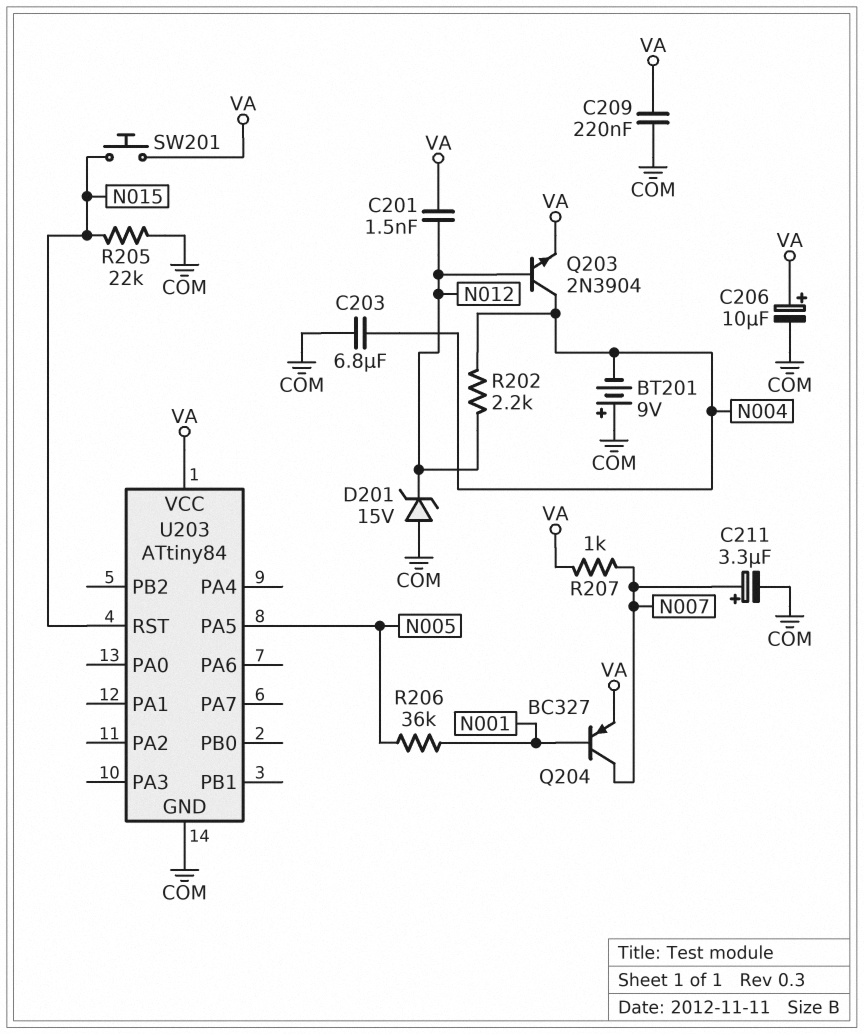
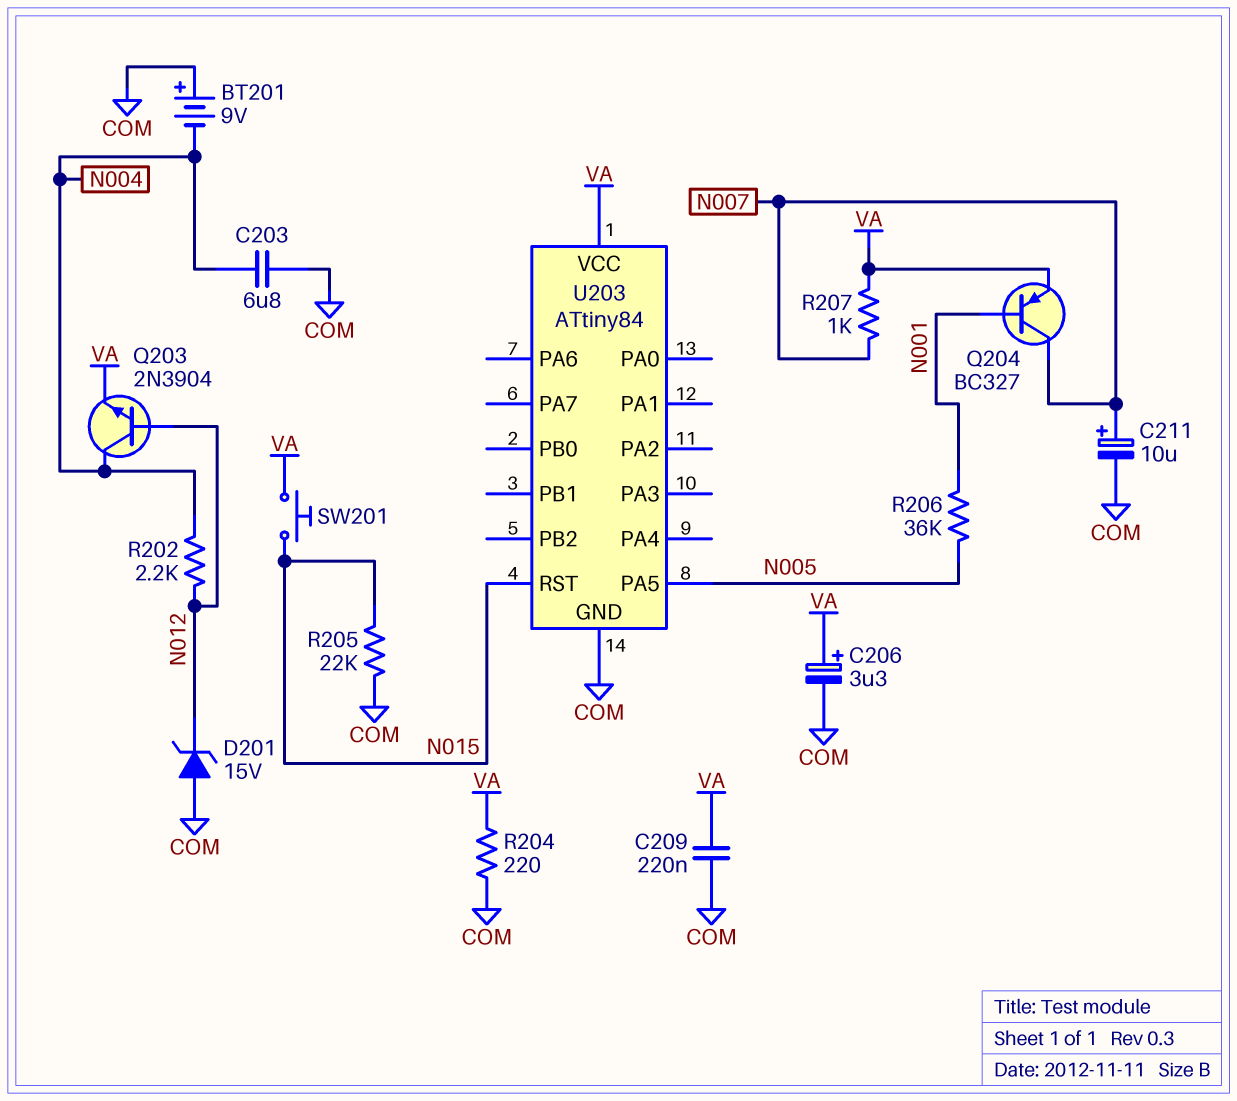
C201: 1.5nF (N012, VA) -> none
C206: 10uF (plus VA, minus COM) -> 3.3uF (plus VA, minus COM)
C211: 3.3uF (plus N007, minus COM) -> 10uF (plus N007, minus COM)
R204: none -> 220 (COM, VA)

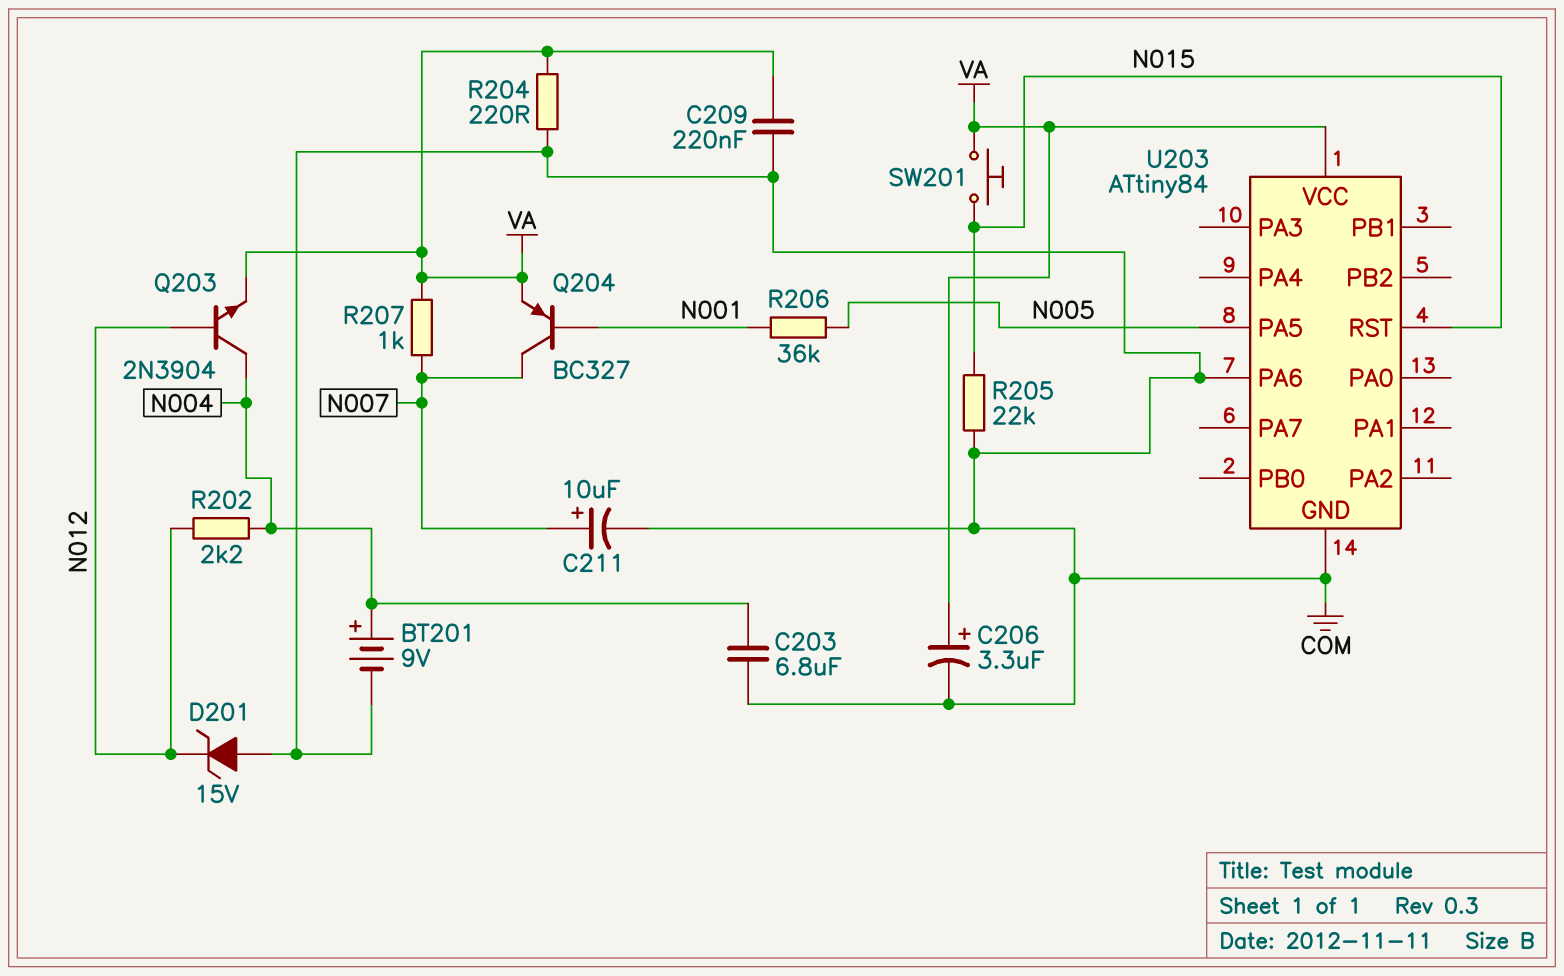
BT201: 9V (plus COM, minus N004) -> 9V (plus N004, minus COM)
U203 pin PA6: none -> COM

